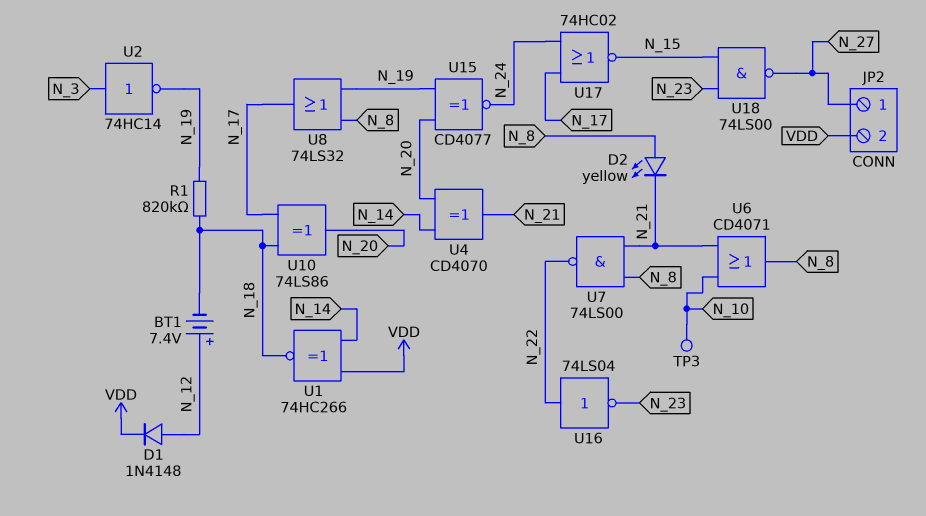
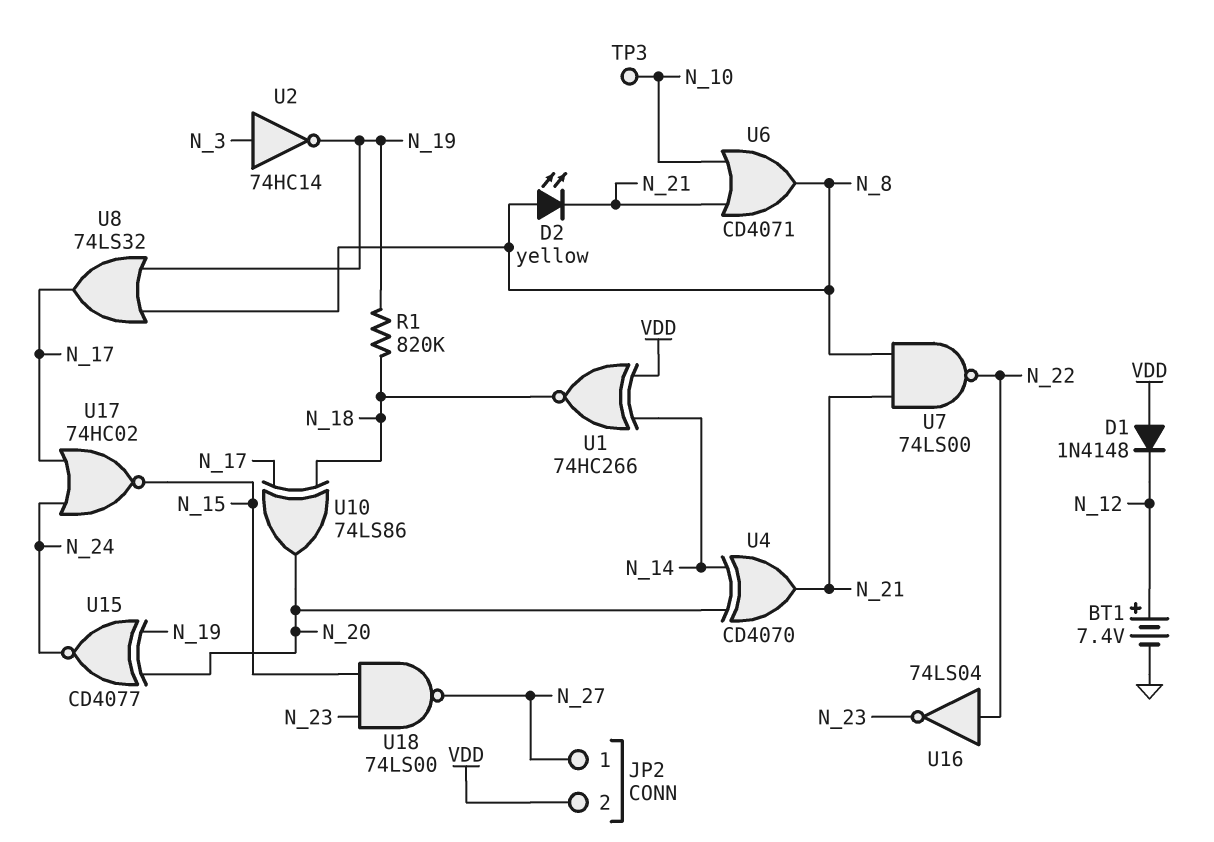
BT1: 7.4V (plus N_12, minus N_18) -> 7.4V (plus N_12, minus GND)
D1: diode 1N4148 (A N_12, K VDD) -> diode 1N4148 (A VDD, K N_12)

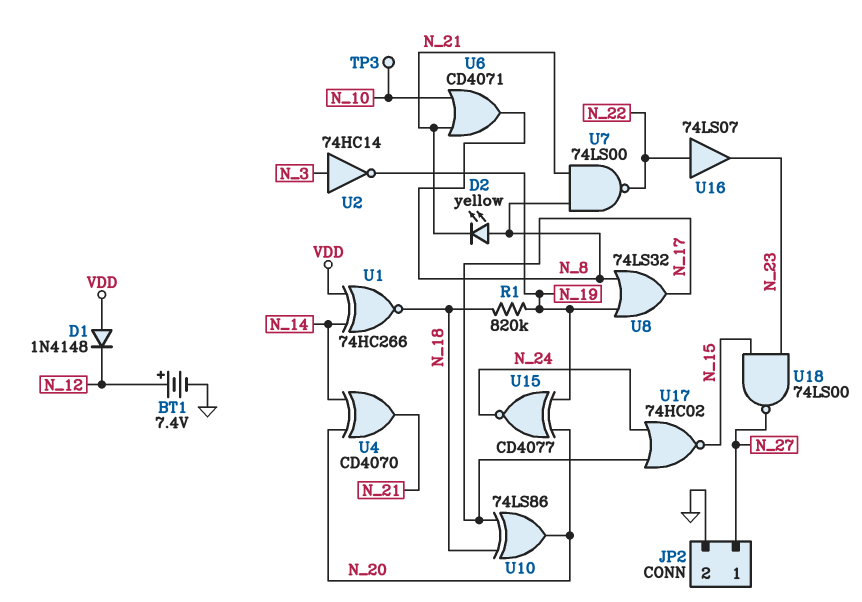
JP2 pin 2: VDD -> GND
U16: NOT 74LS04 (in N_22, out N_23) -> buffer 74LS07 (in N_22, out N_23)

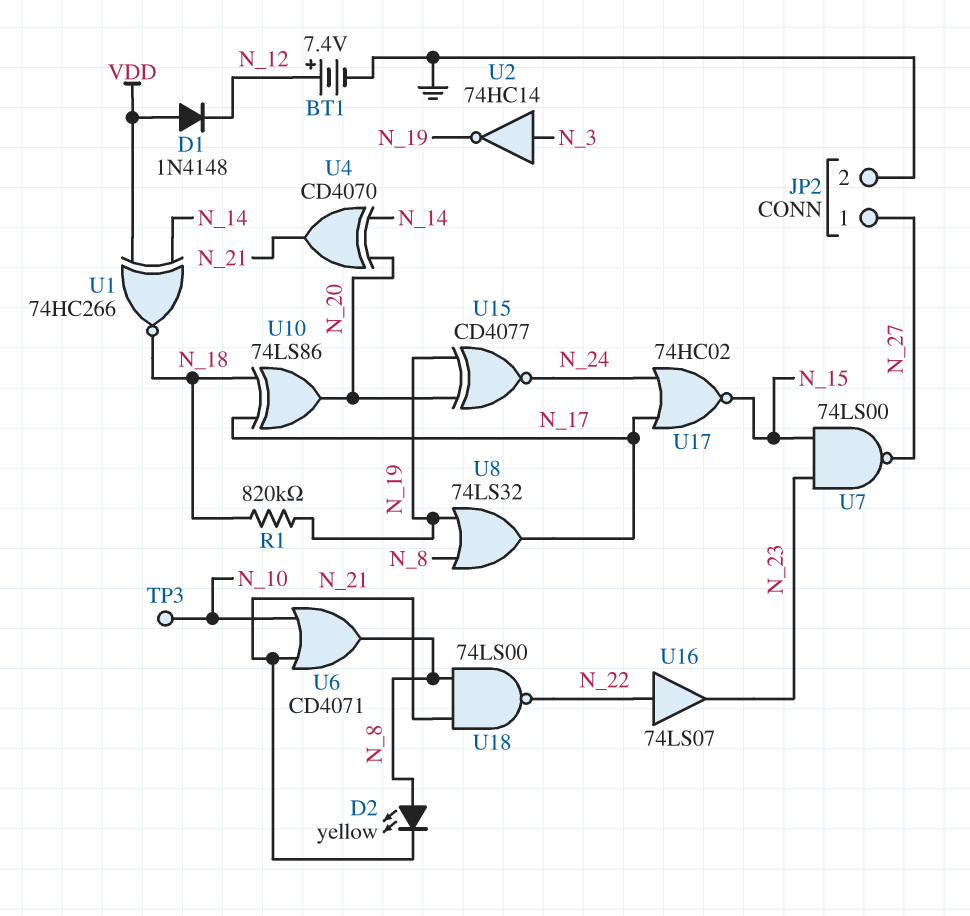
U7: NAND 74LS00 (in N_8, in N_21, out N_22) -> NAND 74LS00 (in N_15, in N_23, out N_27)
U18: NAND 74LS00 (in N_15, in N_23, out N_27) -> NAND 74LS00 (in N_8, in N_21, out N_22)

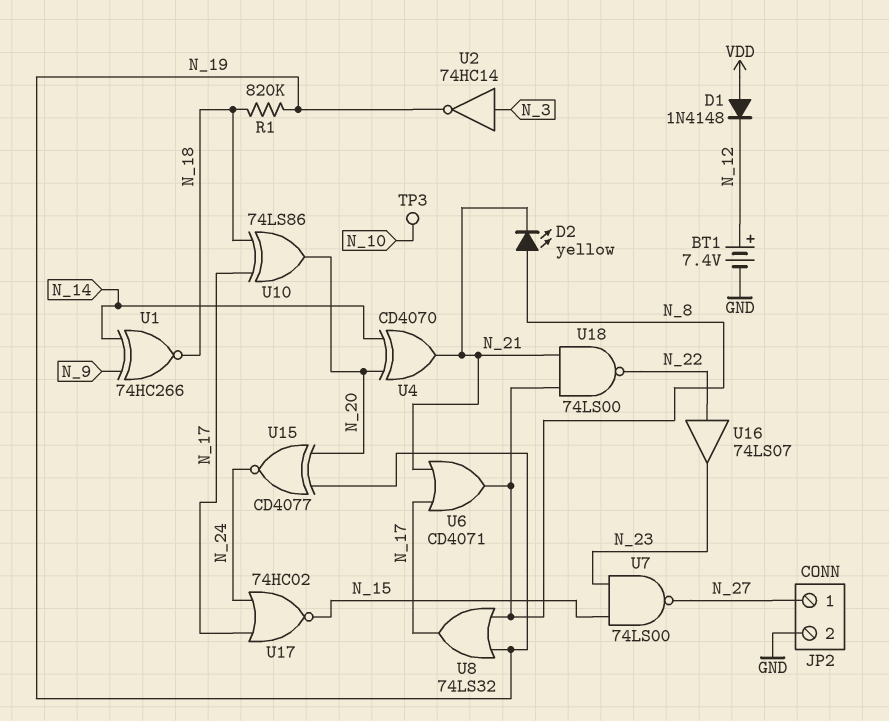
U1: XNOR 74HC266 (in N_14, in VDD, out N_18) -> XNOR 74HC266 (in N_9, in N_14, out N_18)
U6: OR CD4071 (in N_10, in N_21, out N_8) -> OR CD4071 (in N_17, in N_21, out N_8)

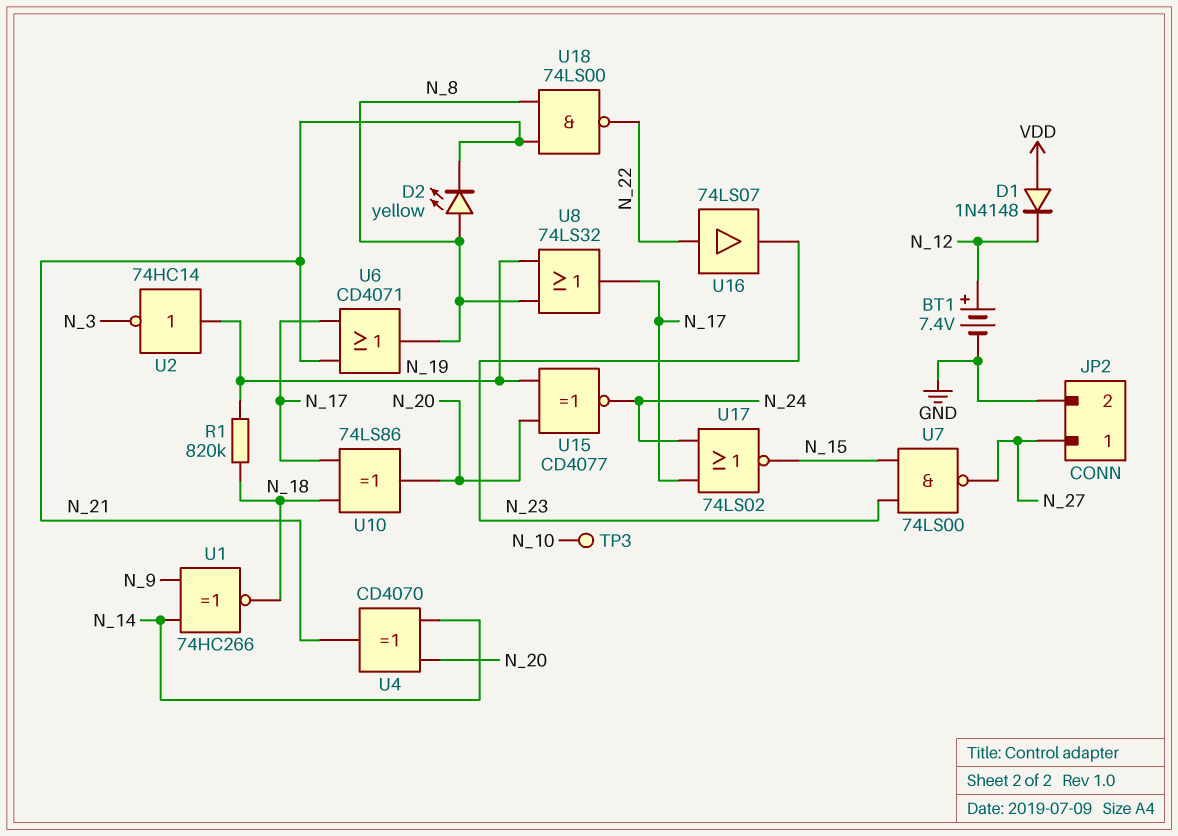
U2: NOT 74HC14 (in N_3, out N_19) -> NOT 74HC14 (in N_19, out N_3)
U17: NOR 74HC02 (in N_17, in N_24, out N_15) -> NOR 74LS02 (in N_17, in N_24, out N_15)

